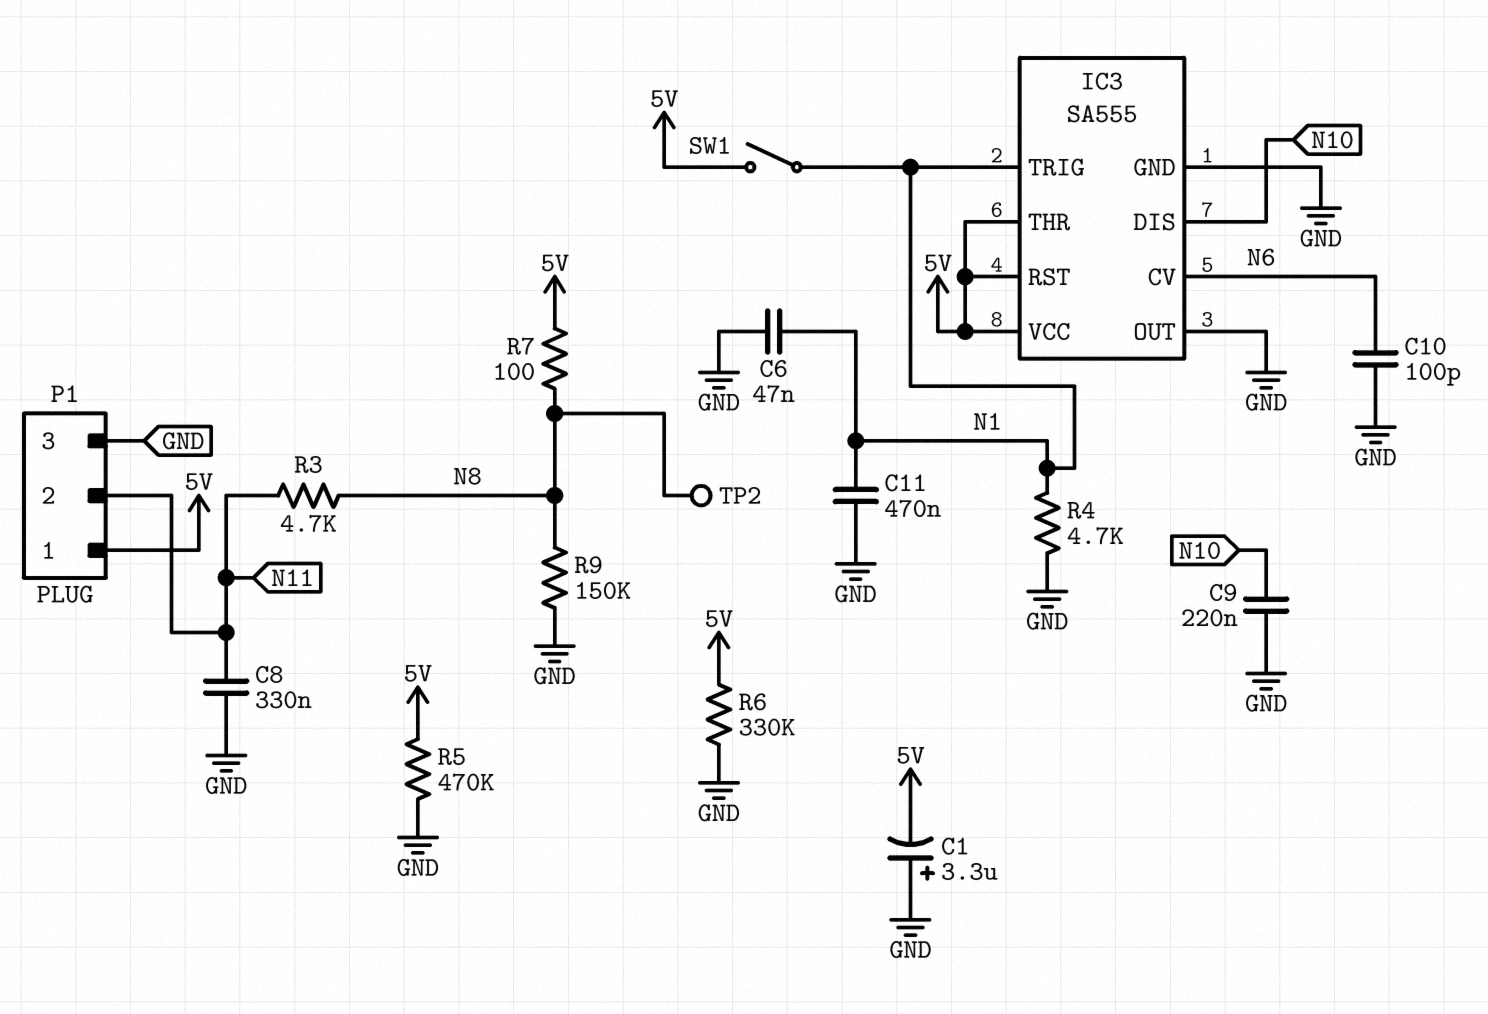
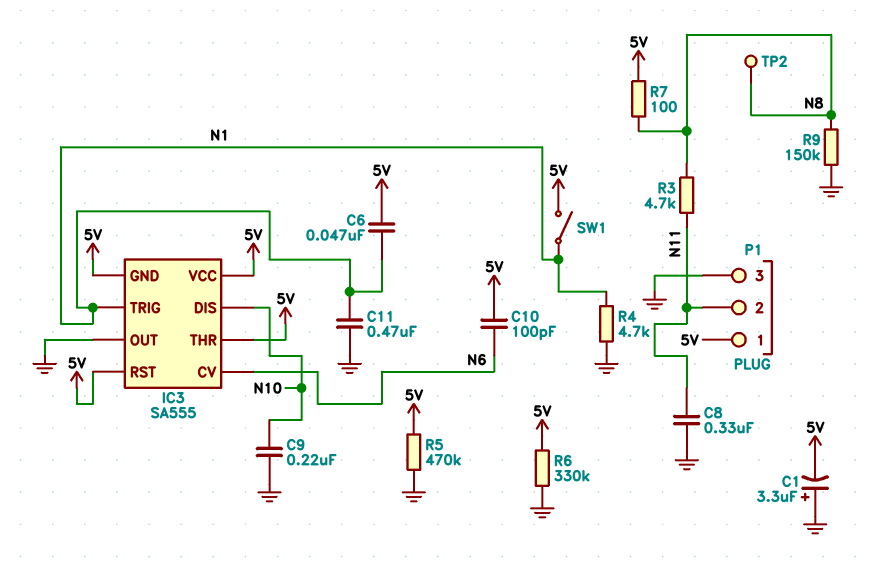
C6: 47nF (GND, N1) -> 47nF (5V, N1)
C10: 100pF (GND, N6) -> 100pF (5V, N6)
IC3 pin GND: GND -> 5V

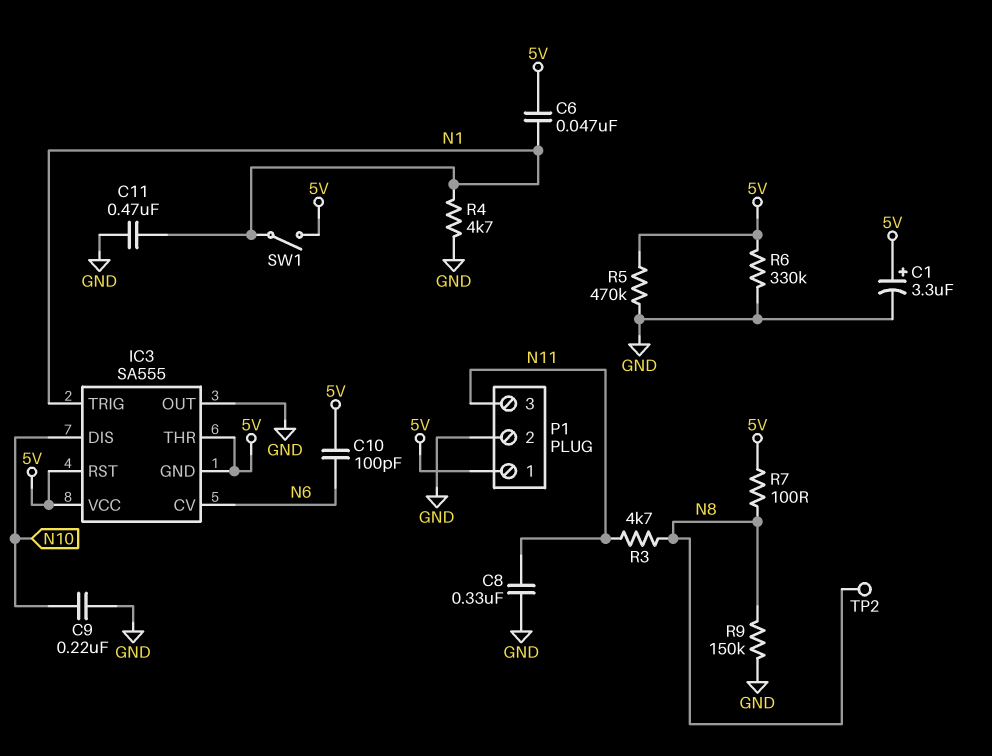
C1: 3.3uF (plus GND, minus 5V) -> 3.3uF (plus 5V, minus GND)
P1 pin 2: N11 -> GND
P1 pin 3: GND -> N11

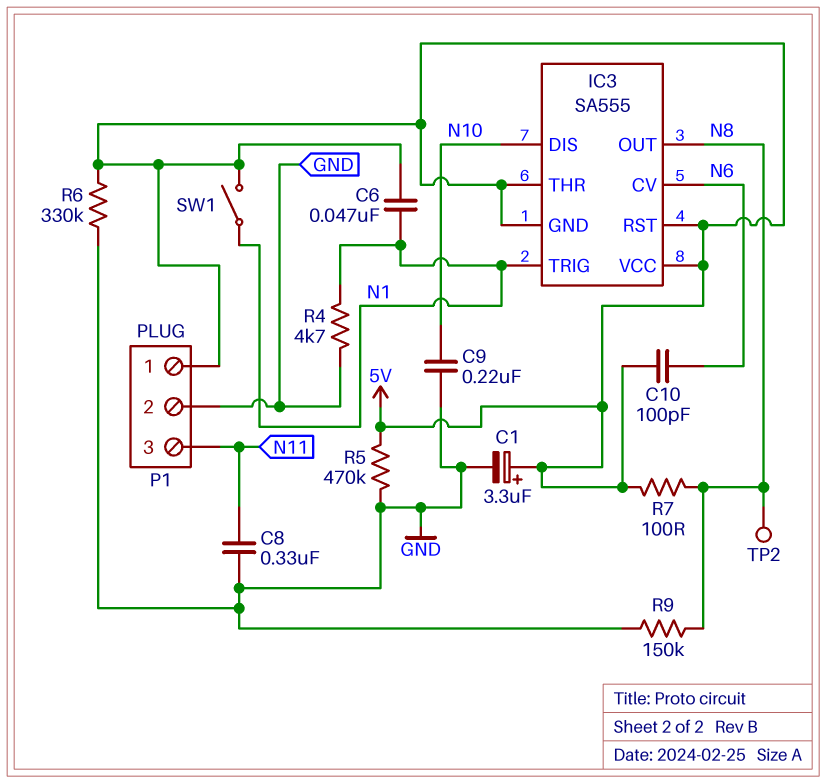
C11: 470nF (GND, N1) -> none
IC3 pin OUT: GND -> N8
R3: 4.7k (N8, N11) -> none

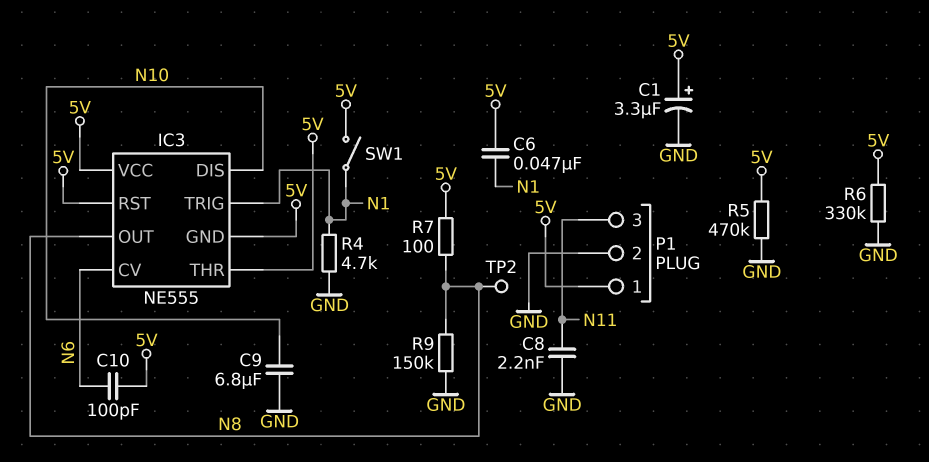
C8: 330nF (GND, N11) -> 2.2nF (GND, N11)
C9: 220nF (GND, N10) -> 6.8uF (GND, N10)
IC3: SA555 -> NE555

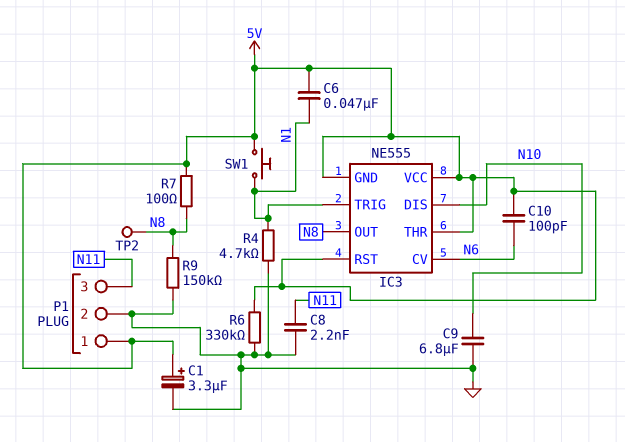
R5: 470k (5V, GND) -> none
SW1: switch (5V, N1) -> button (5V, N1)

